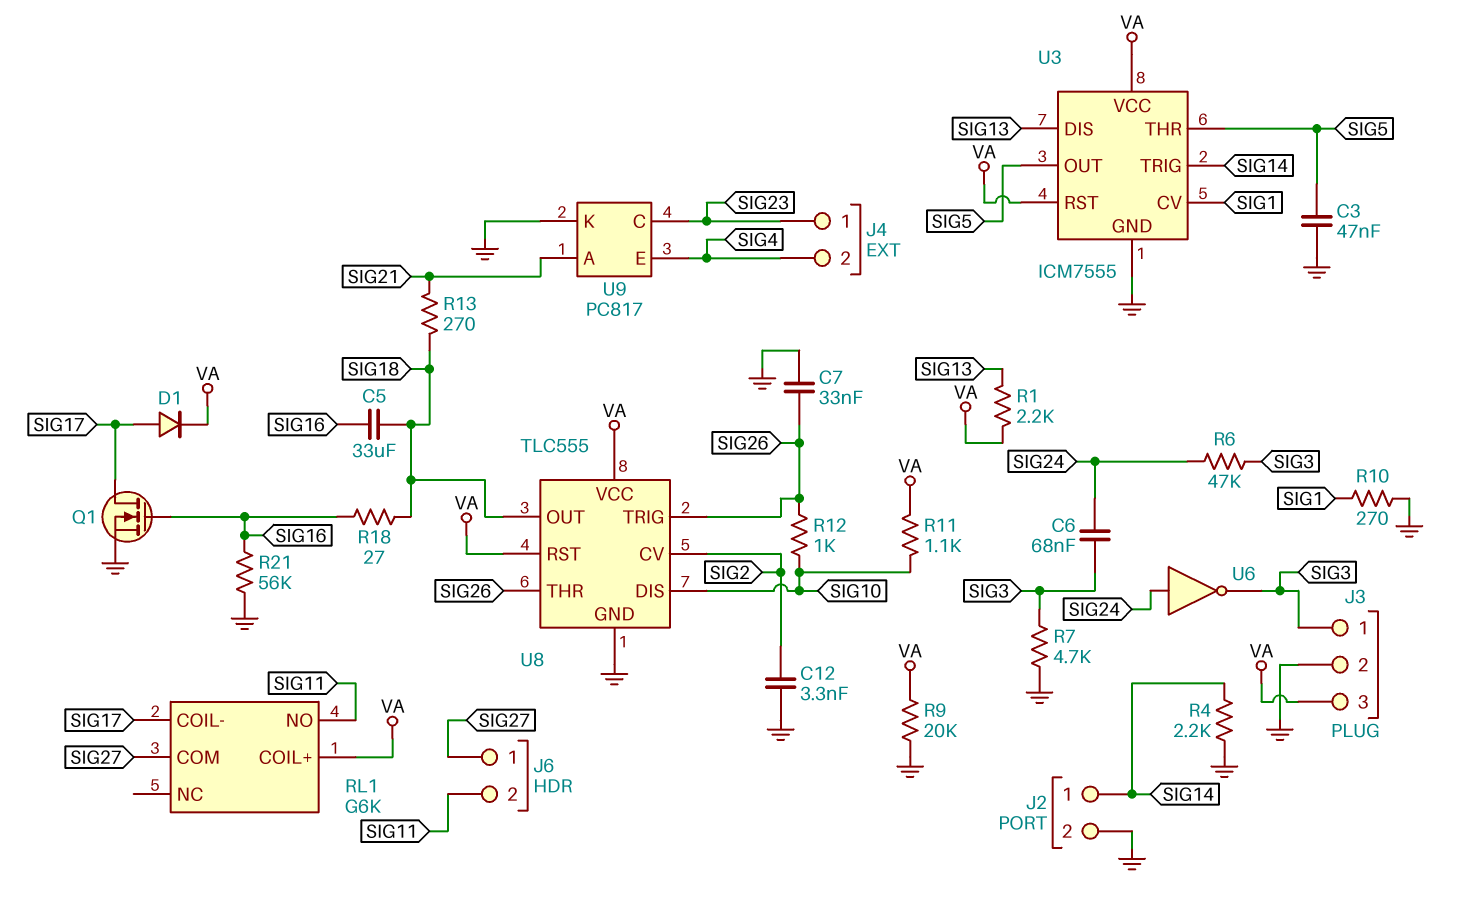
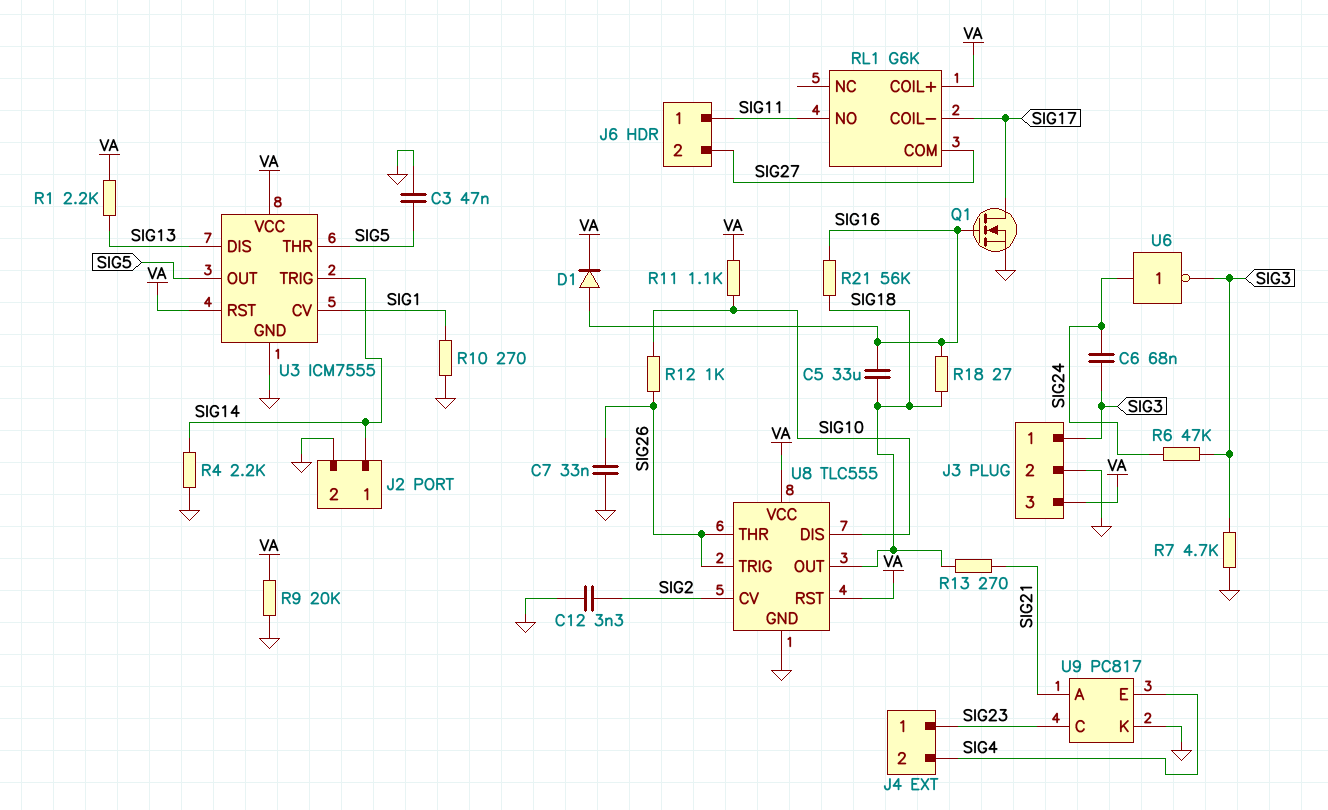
D1: diode (A SIG17, K VA) -> diode (A SIG16, K VA)
J6 pin 1: SIG27 -> SIG11
J6 pin 2: SIG11 -> SIG27
R21: 56k (GND, SIG16) -> 56k (SIG16, SIG18)

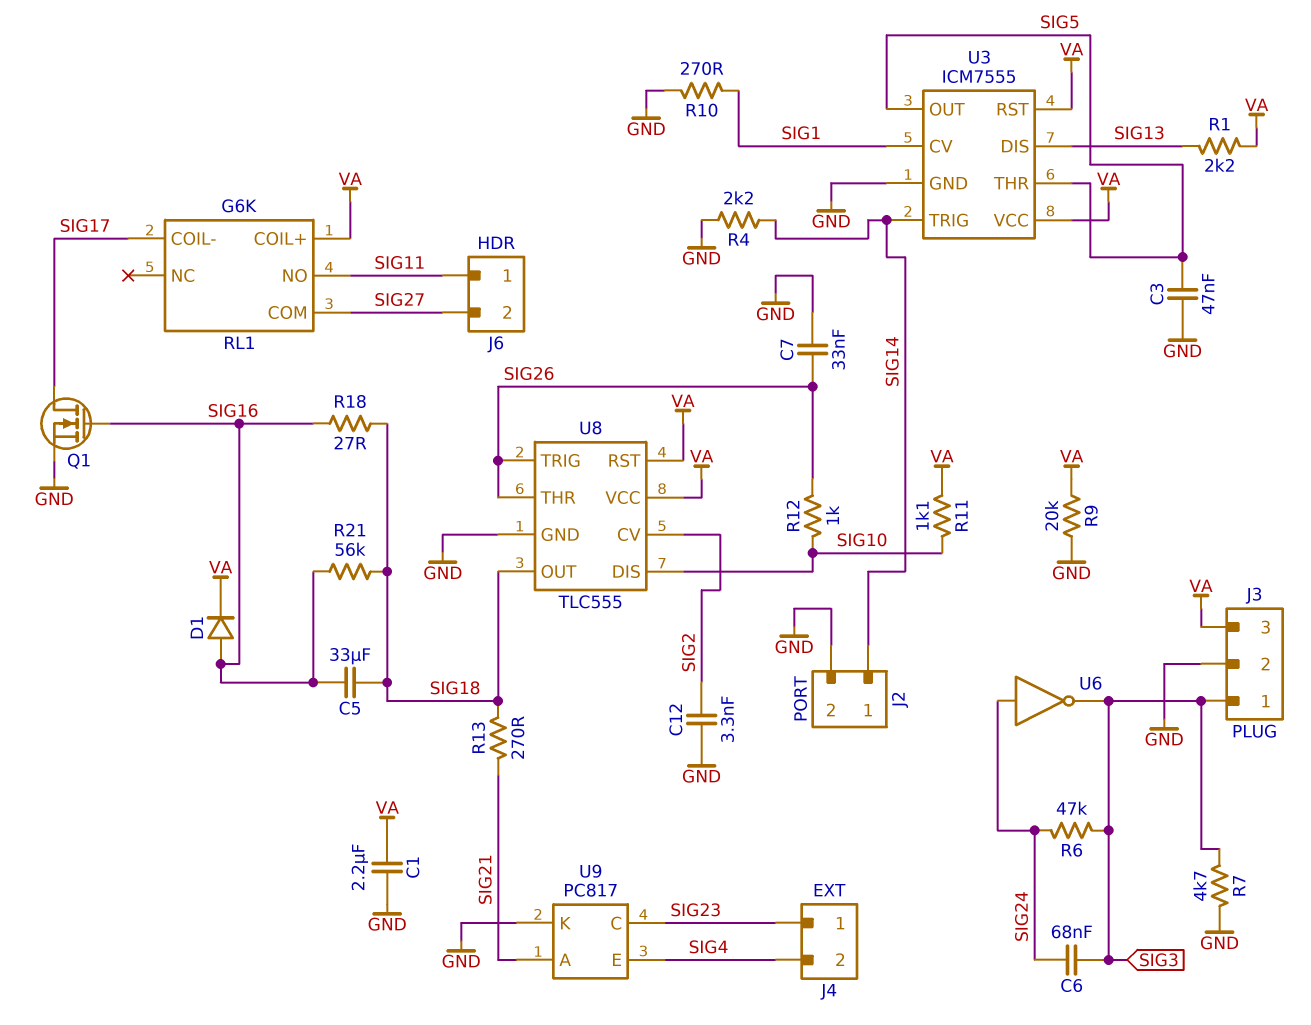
C1: none -> 2.2uF (GND, VA)

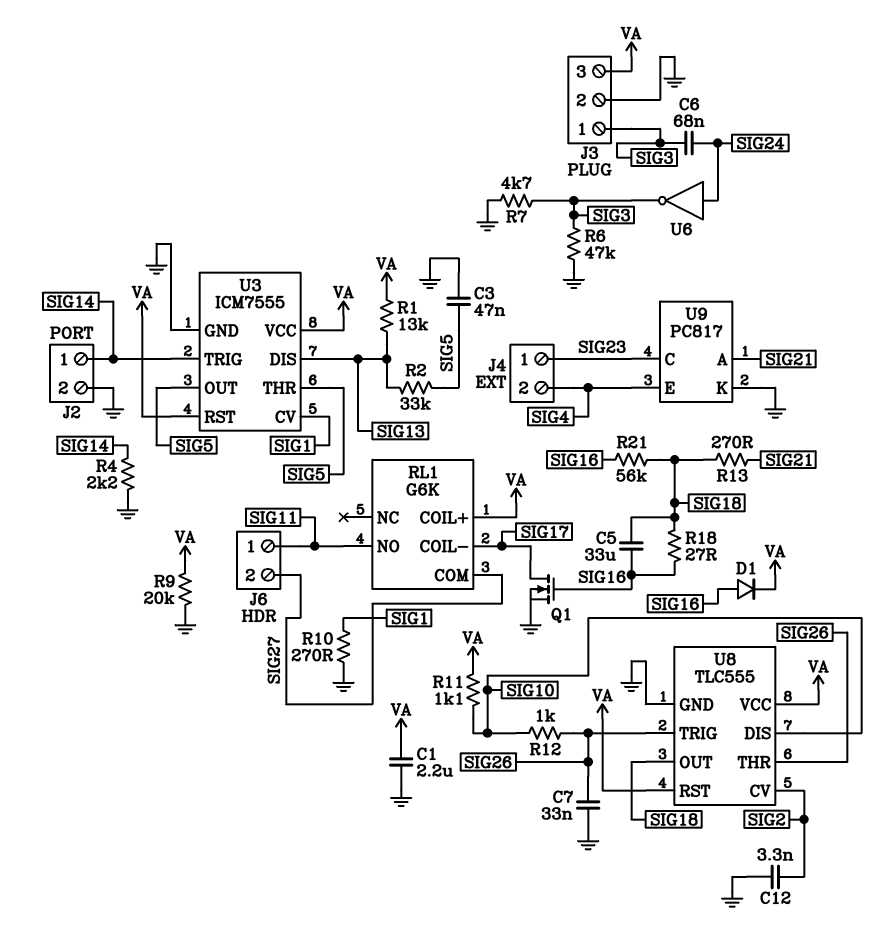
R1: 2.2k (SIG13, VA) -> 13k (SIG13, VA)
R2: none -> 33k (SIG5, SIG13)
R6: 47k (SIG3, SIG24) -> 47k (GND, SIG3)

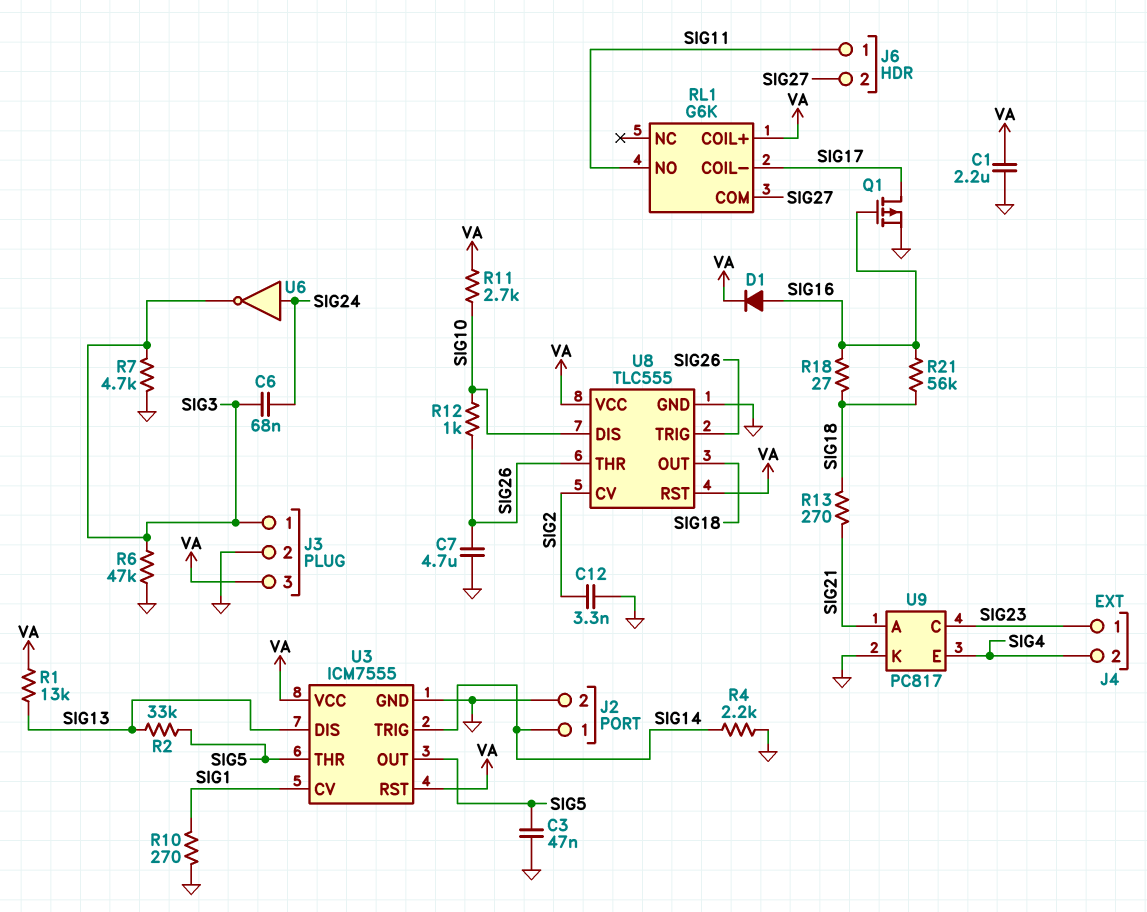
C5: 33uF (SIG16, SIG18) -> none
C7: 33nF (GND, SIG26) -> 4.7uF (GND, SIG26)
Q1: NMOS (G SIG16, D SIG17, S GND) -> PMOS (G SIG16, D SIG17, S GND)
R9: 20k (GND, VA) -> none
R11: 1.1k (SIG10, VA) -> 2.7k (SIG10, VA)

